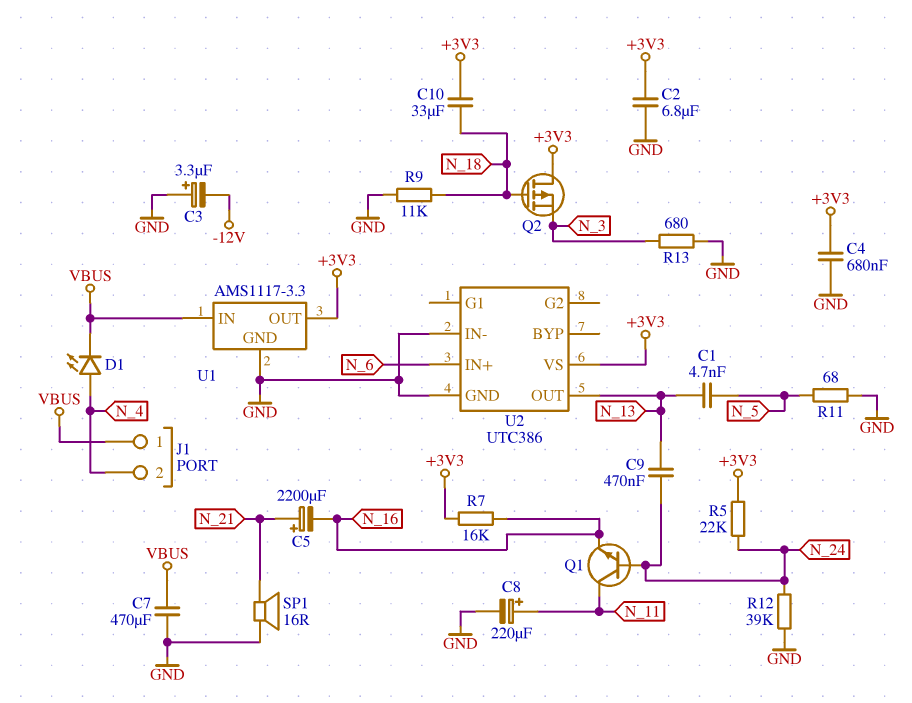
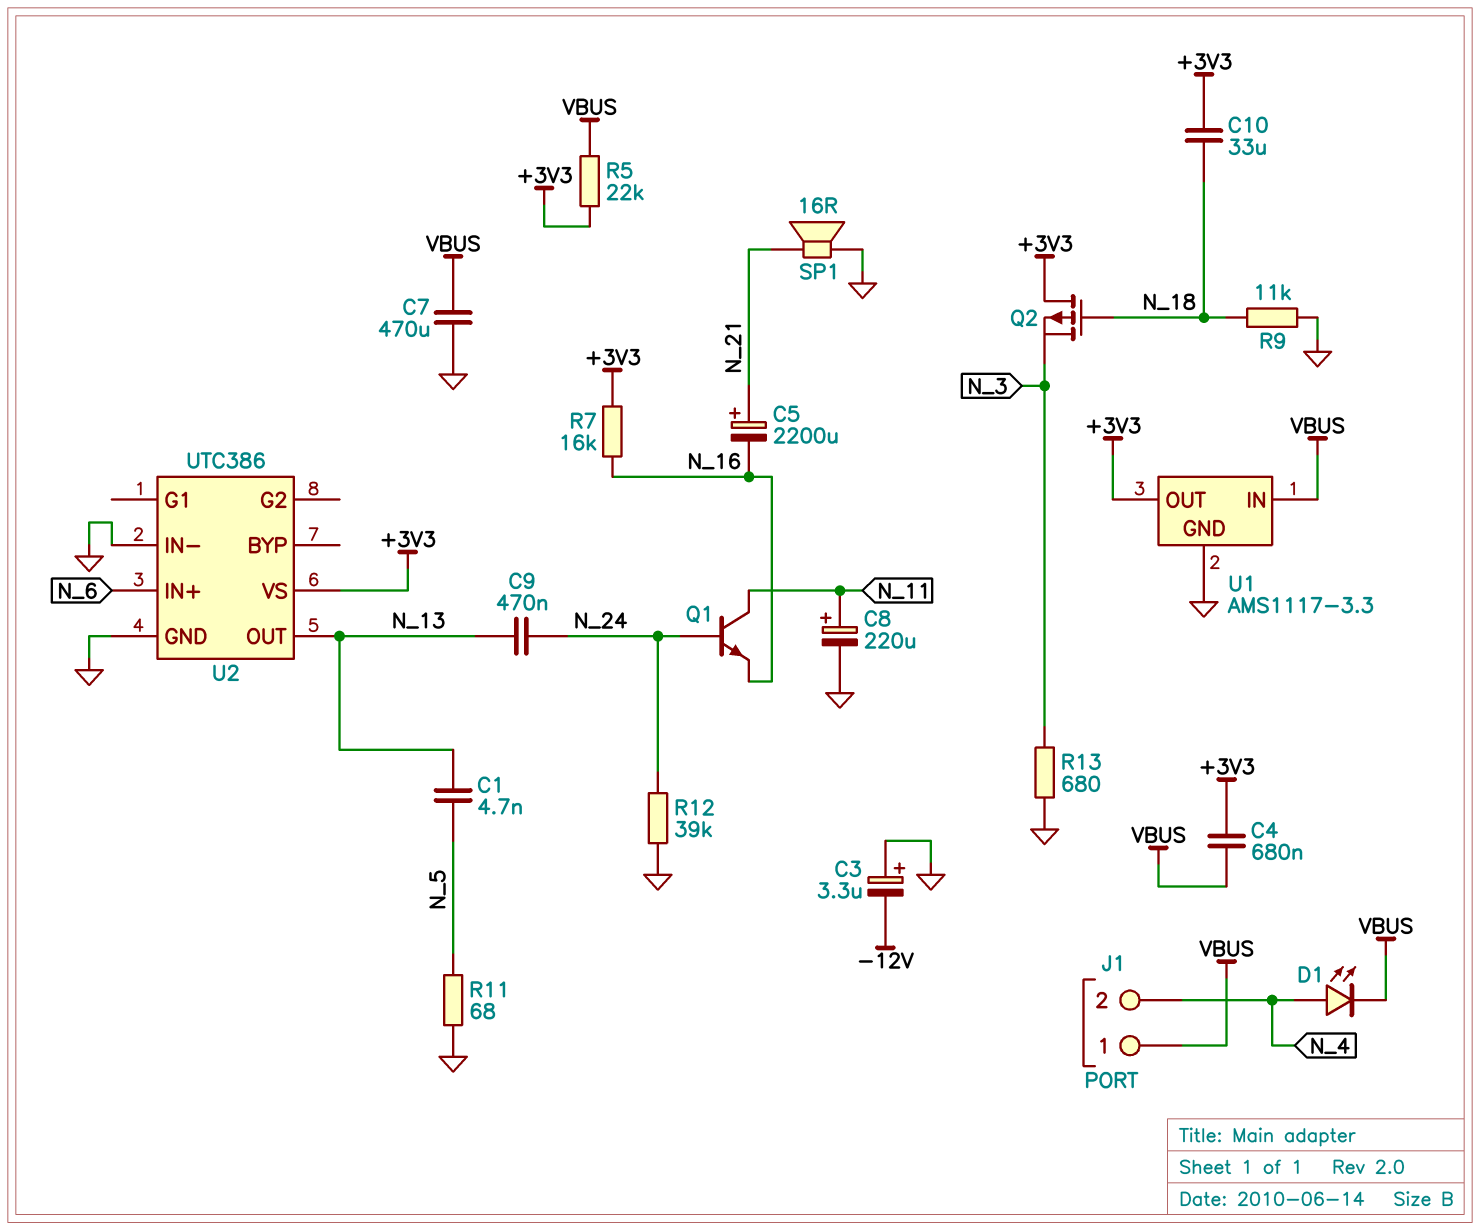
C2: 6.8uF (+3V3, GND) -> none
C4: 680nF (+3V3, GND) -> 680nF (+3V3, VBUS)
R5: 22k (+3V3, N_24) -> 22k (+3V3, VBUS)

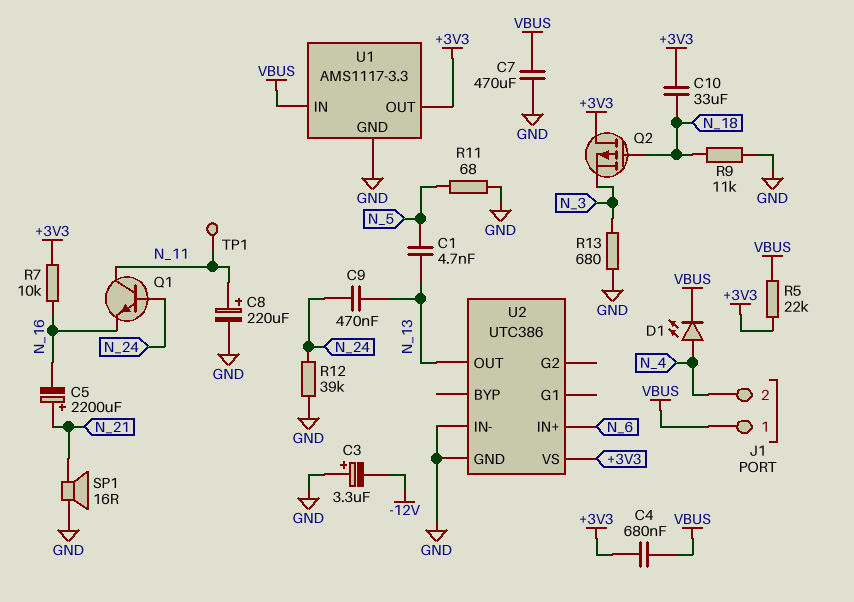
R7: 16k (+3V3, N_16) -> 10k (+3V3, N_16)
TP1: none -> test point (N_11)

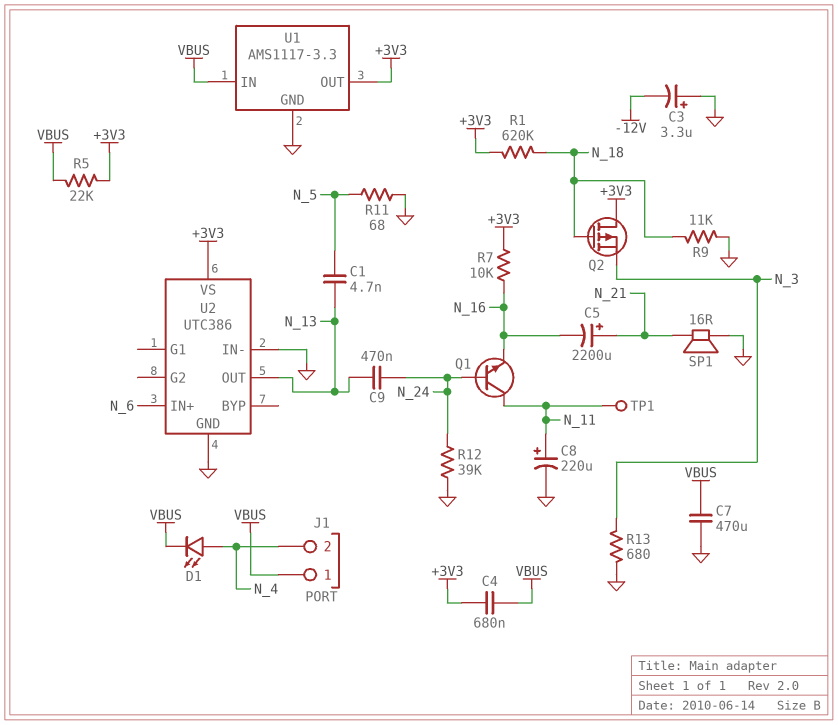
C10: 33uF (+3V3, N_18) -> none
R1: none -> 620k (+3V3, N_18)

